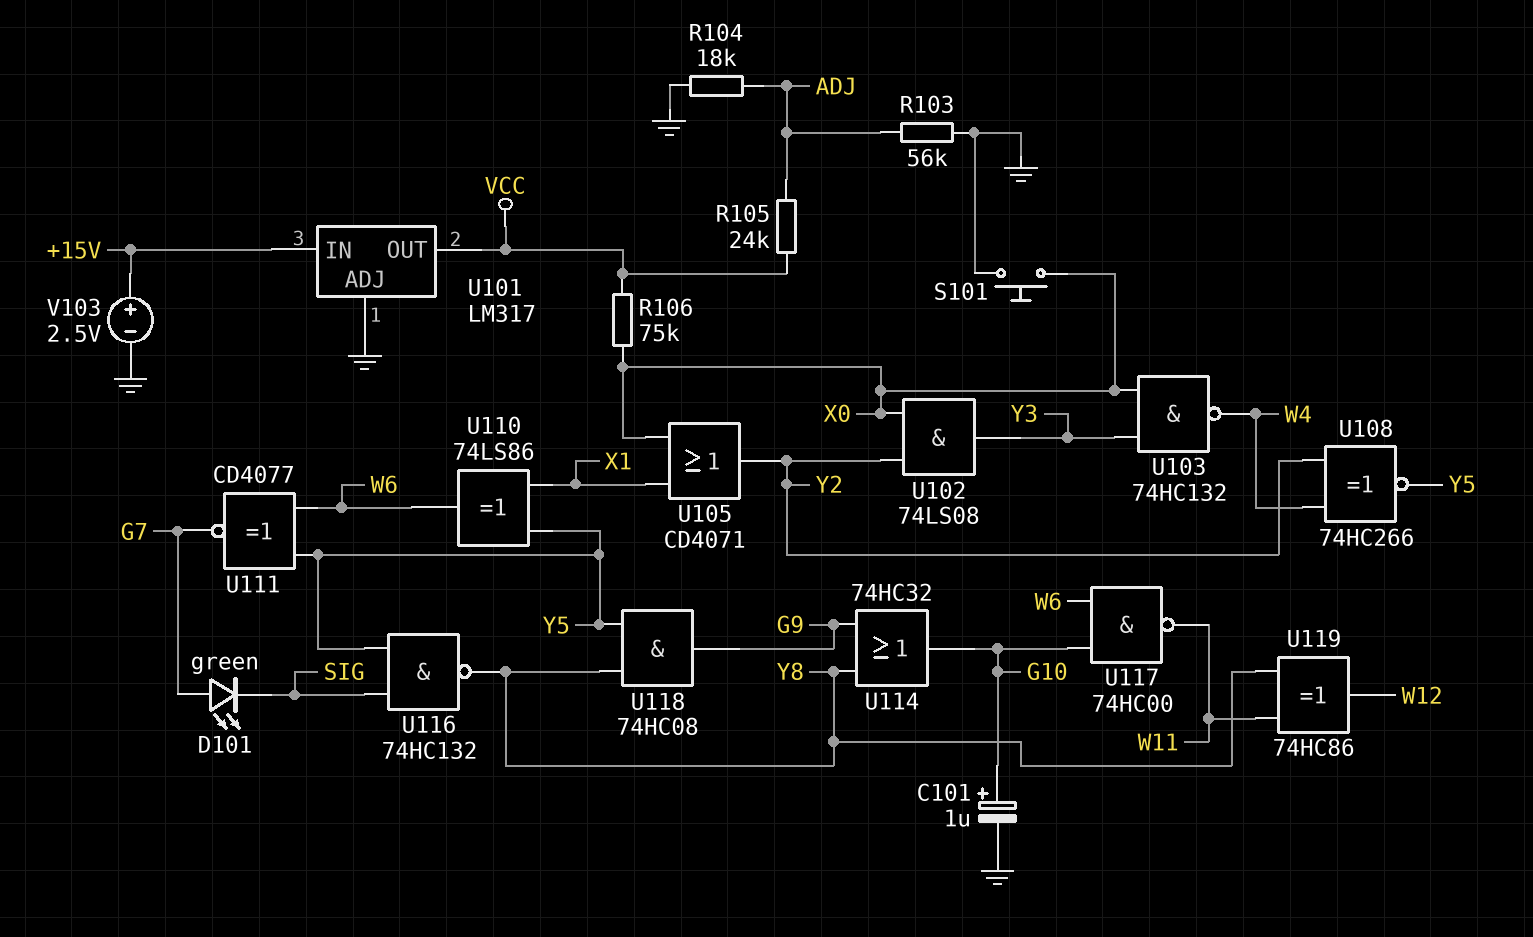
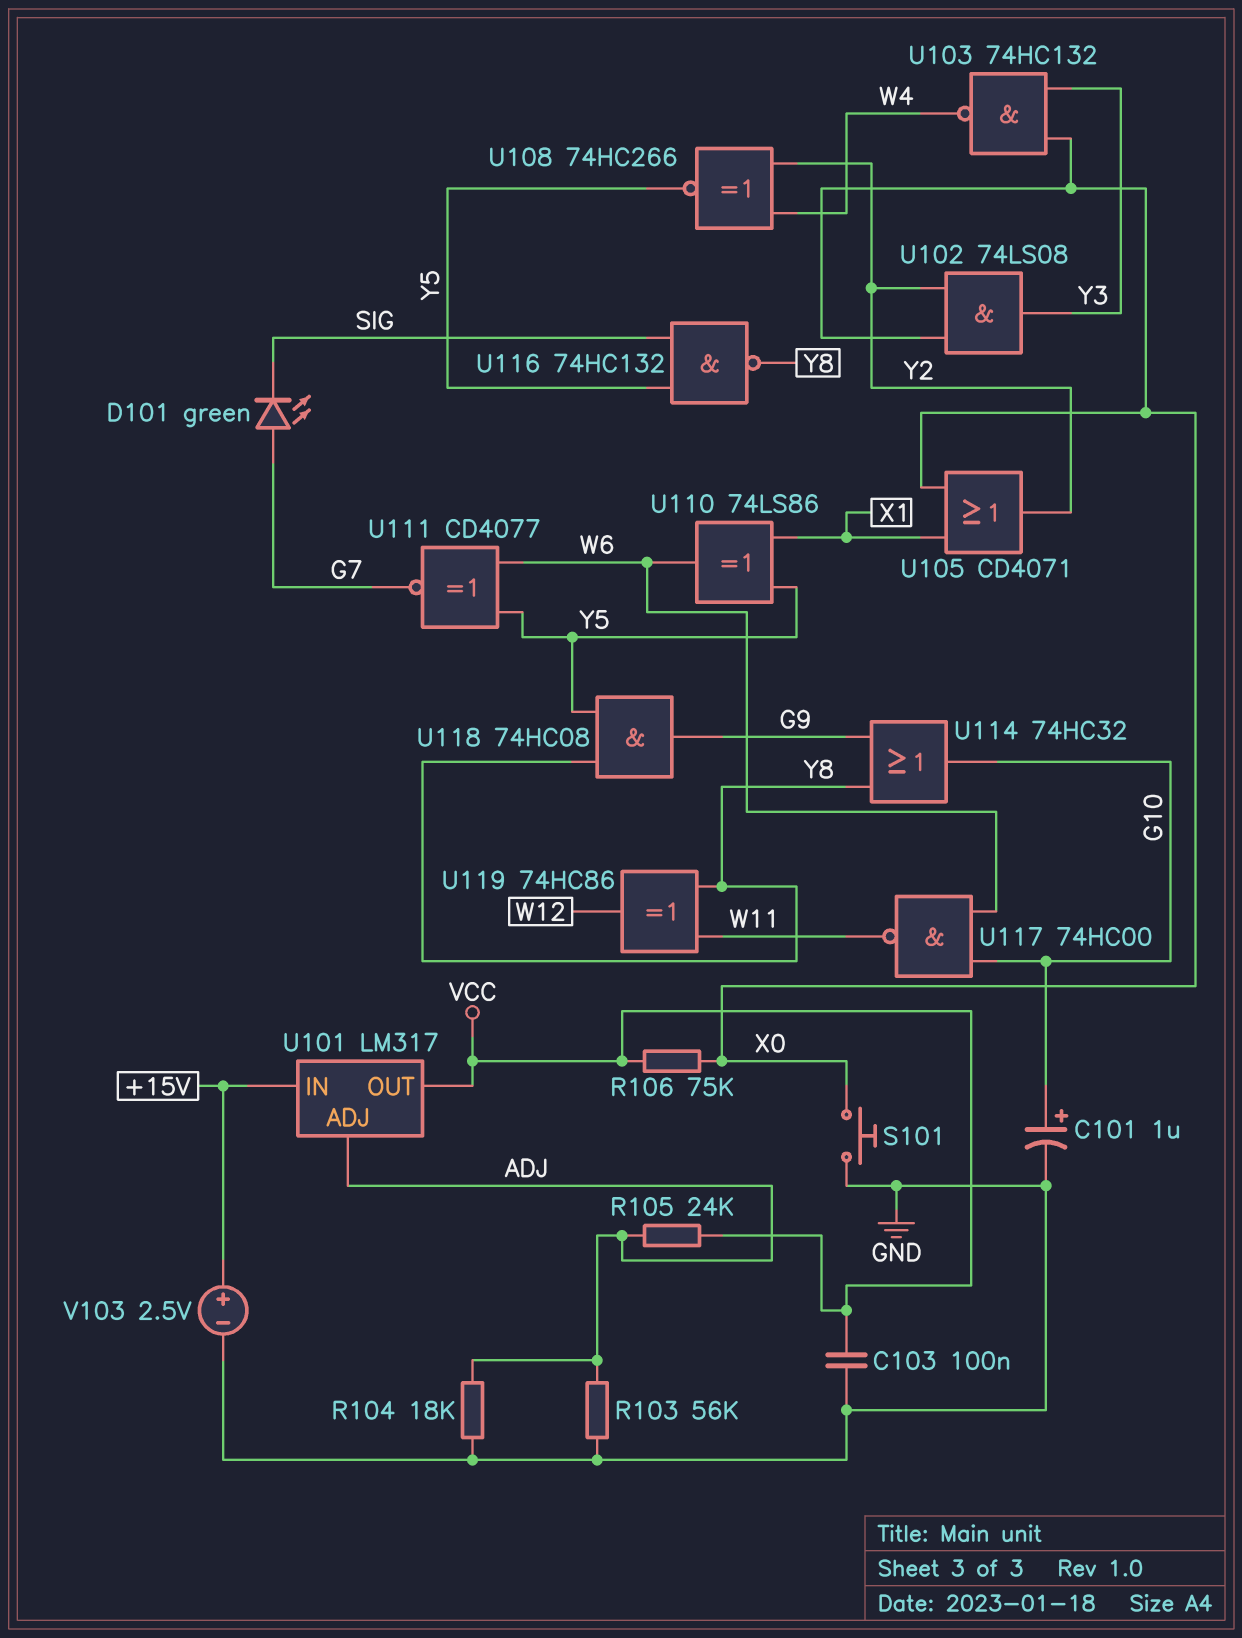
C103: none -> 100nF (GND, VCC)
U101 pin ADJ: GND -> ADJ

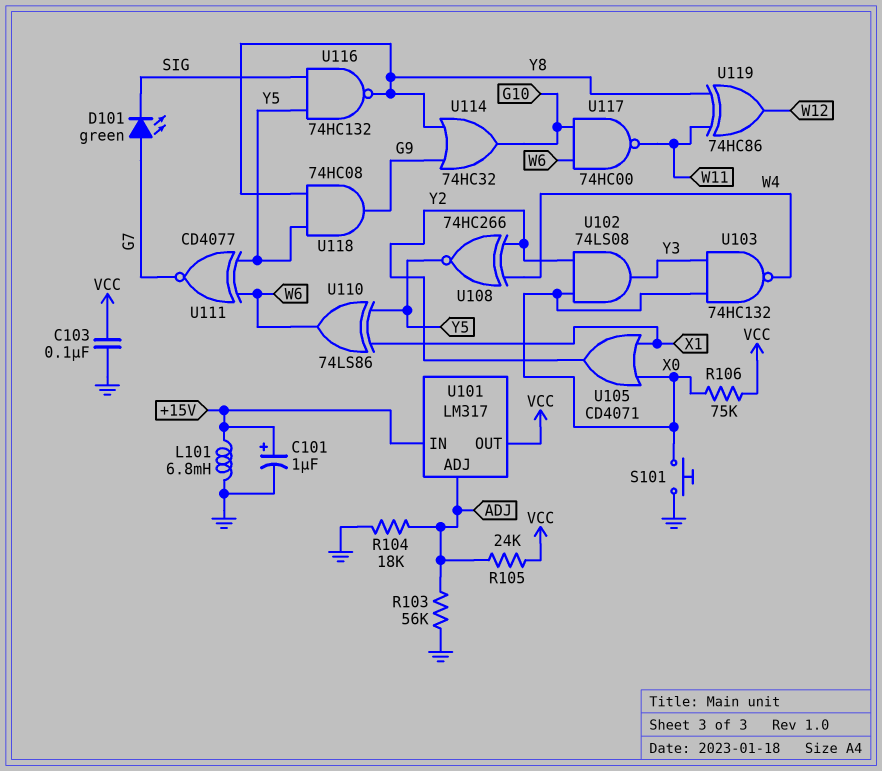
C101: 1uF (plus G10, minus GND) -> 1uF (plus +15V, minus GND)
L101: none -> 6.8mH (+15V, GND)
V103: 2.5V (plus +15V, minus GND) -> none

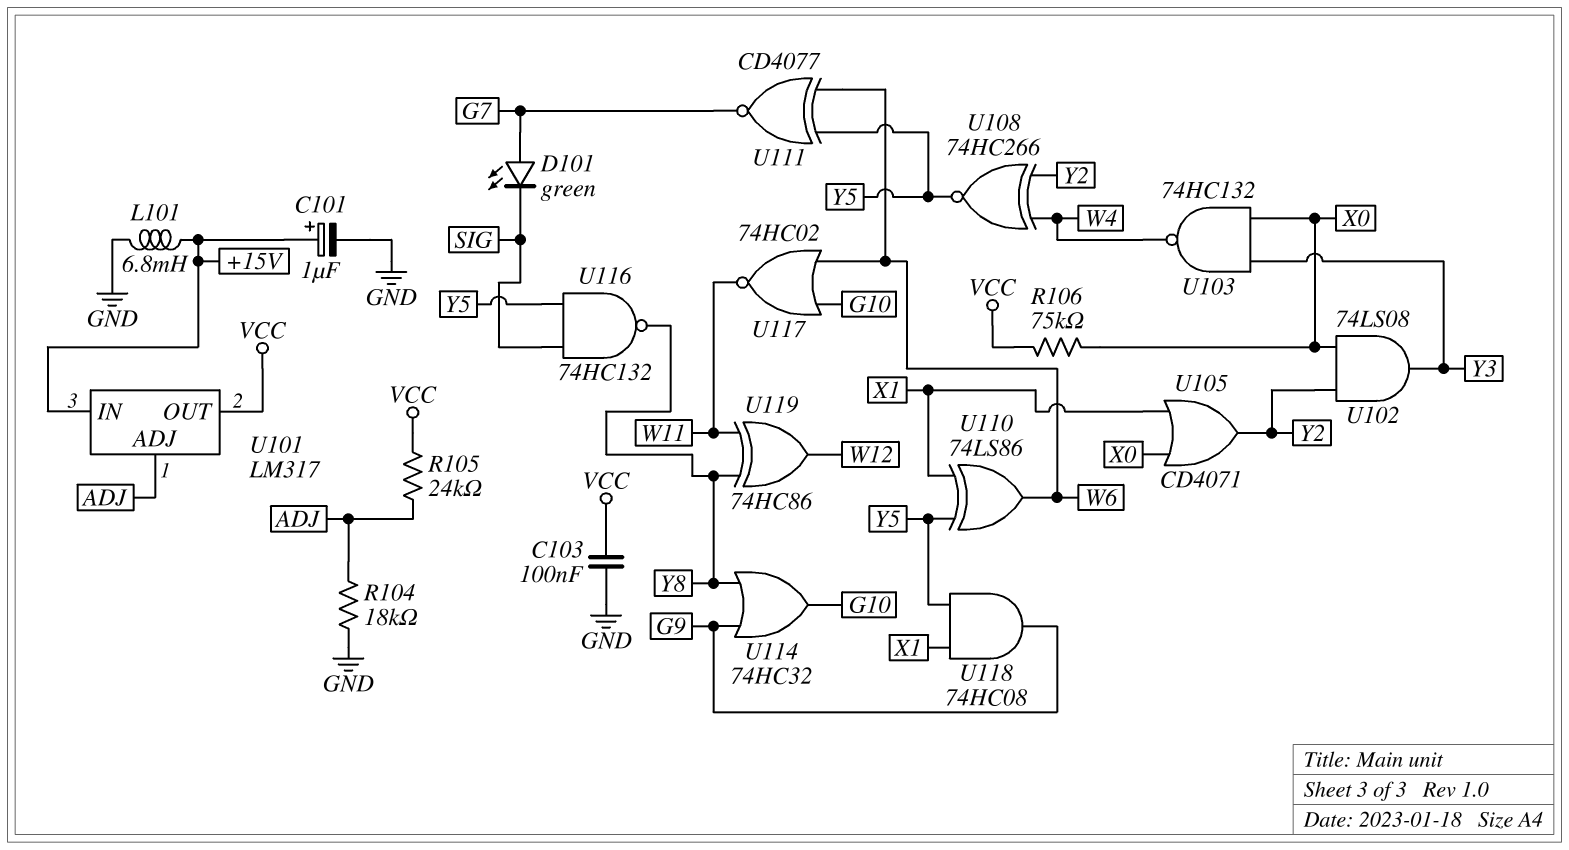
R103: 56k (ADJ, GND) -> none
S101: button (GND, X0) -> none
U117: NAND 74HC00 (in G10, in W6, out W11) -> NOR 74HC02 (in G10, in W6, out W11)
U118: AND 74HC08 (in Y5, in Y8, out G9) -> AND 74HC08 (in X1, in Y5, out G9)

